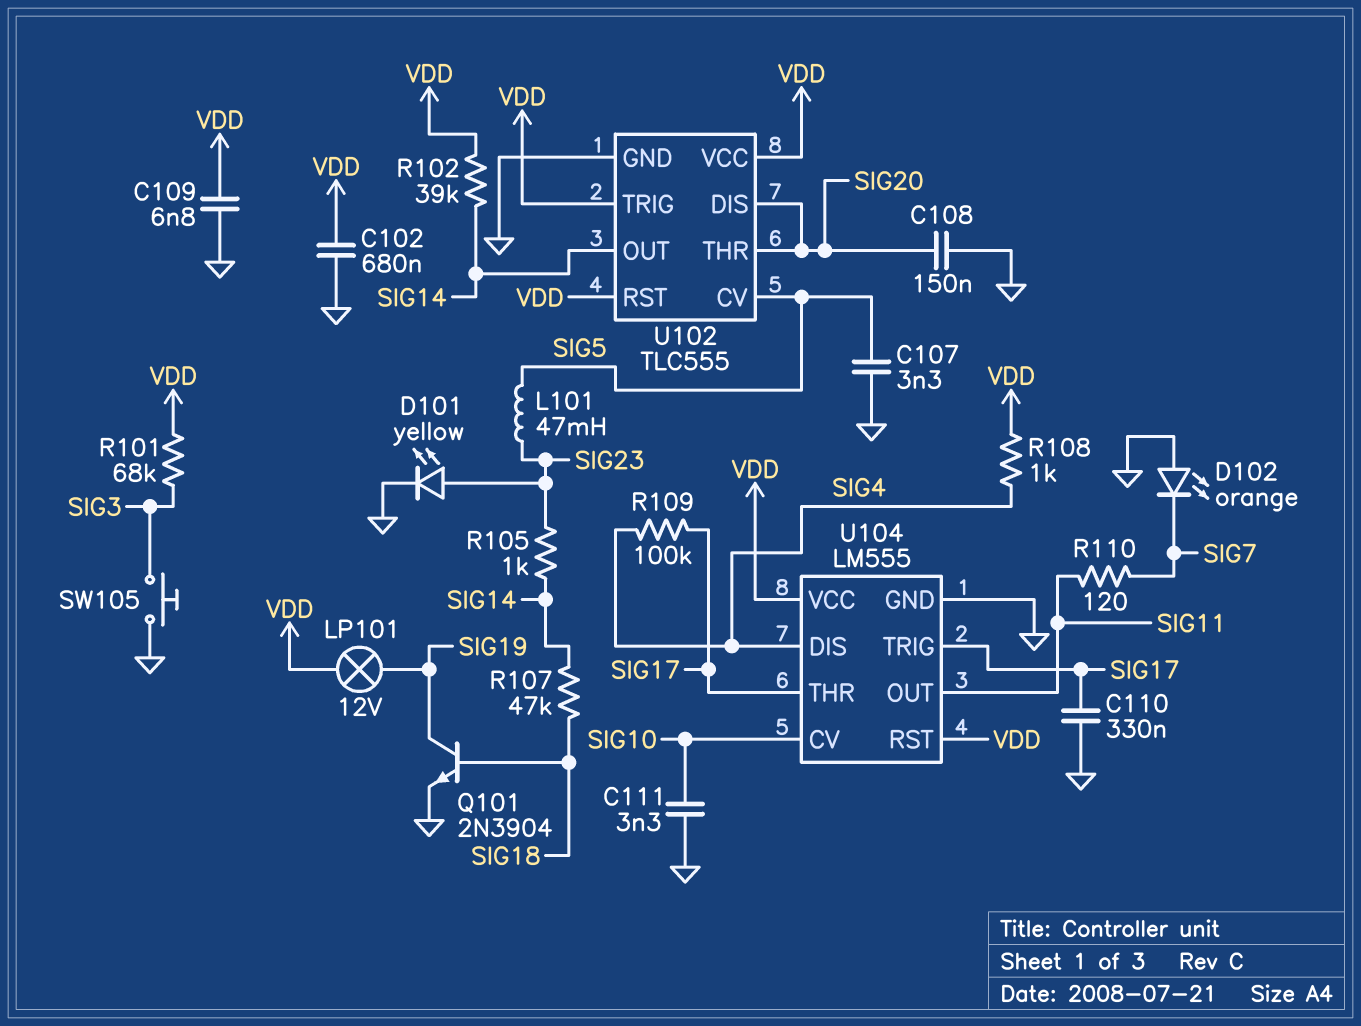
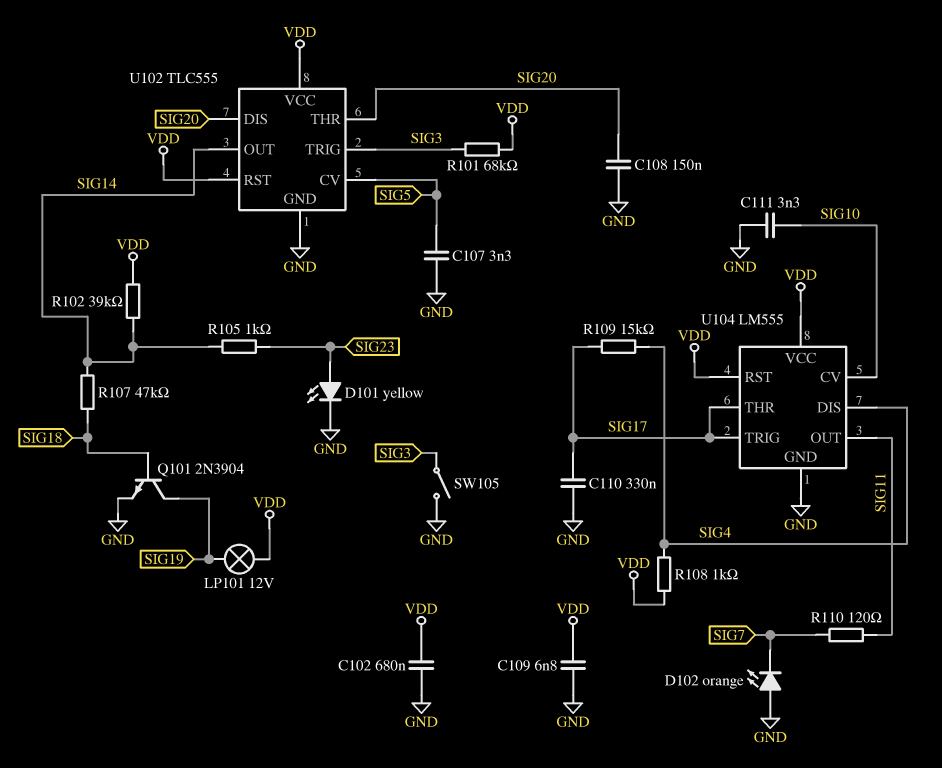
L101: 47mH (SIG5, SIG23) -> none
R109: 100k (SIG4, SIG17) -> 15k (SIG4, SIG17)
SW105: button (GND, SIG3) -> switch (GND, SIG3)
U102 pin TRIG: VDD -> SIG3

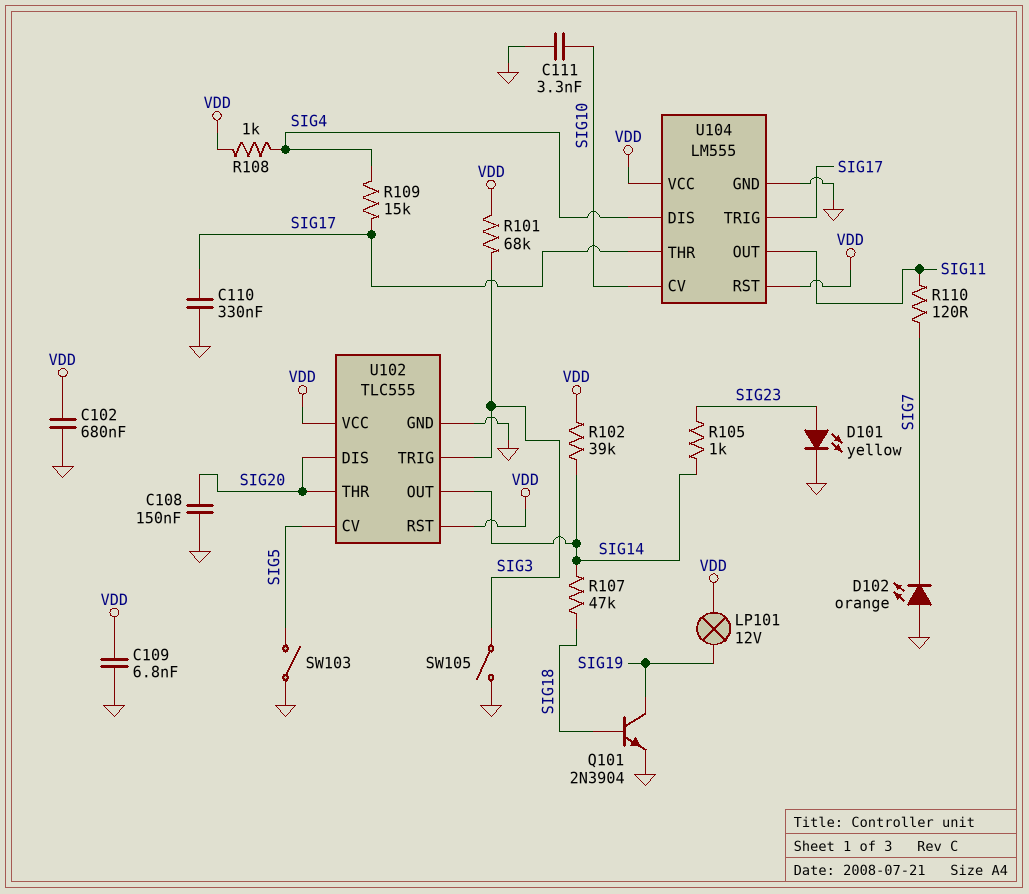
C107: 3.3nF (GND, SIG5) -> none
SW103: none -> switch (GND, SIG5)

